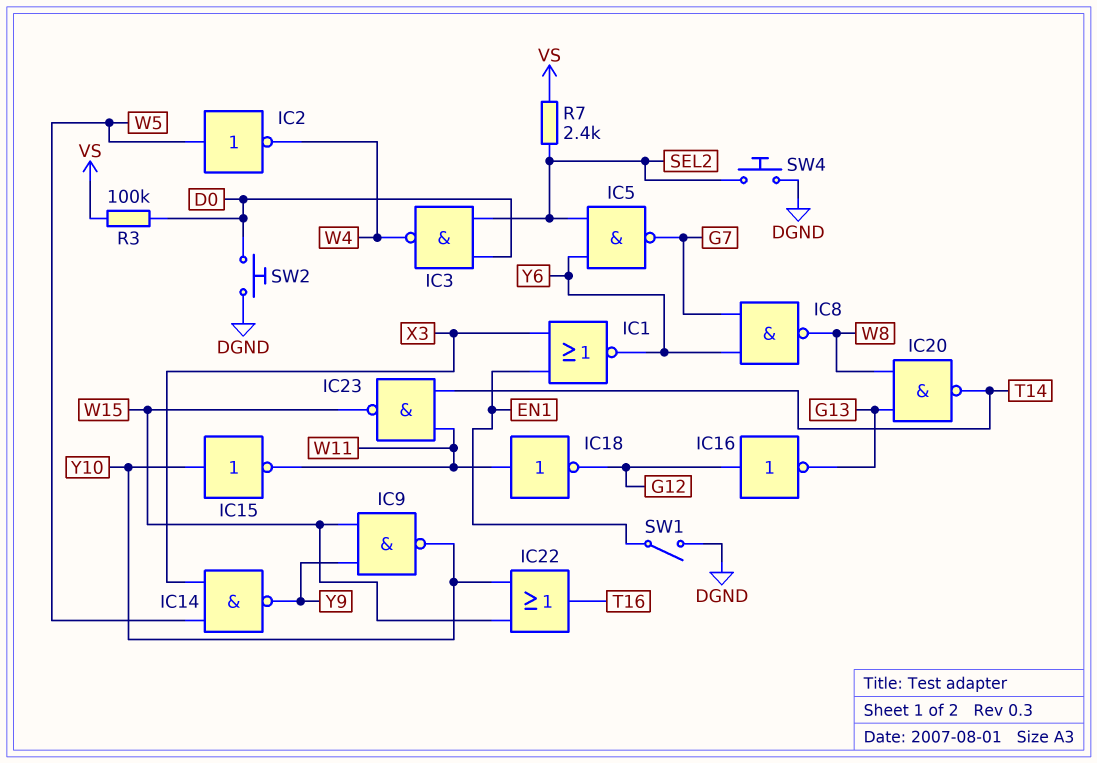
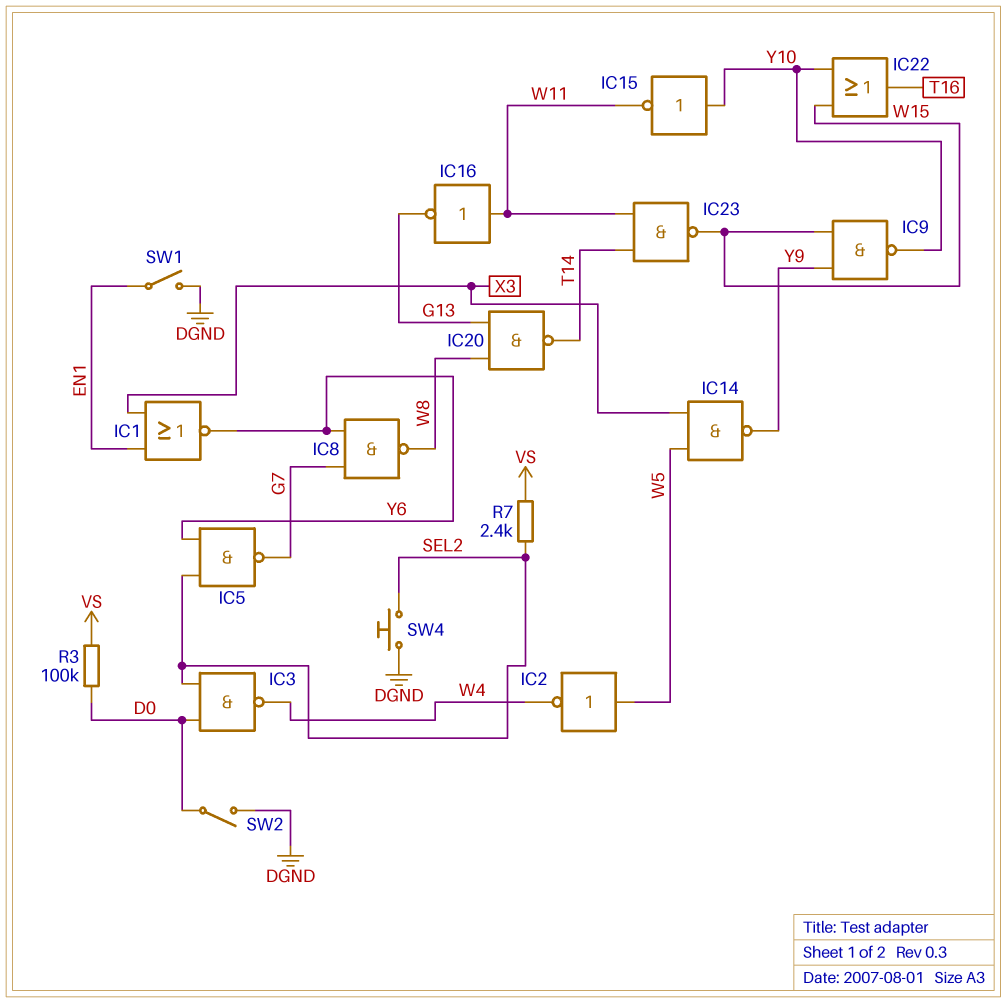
IC16: NOT (in G12, out G13) -> NOT (in W11, out G13)
IC18: NOT (in W11, out G12) -> none
SW2: button (D0, DGND) -> switch (D0, DGND)

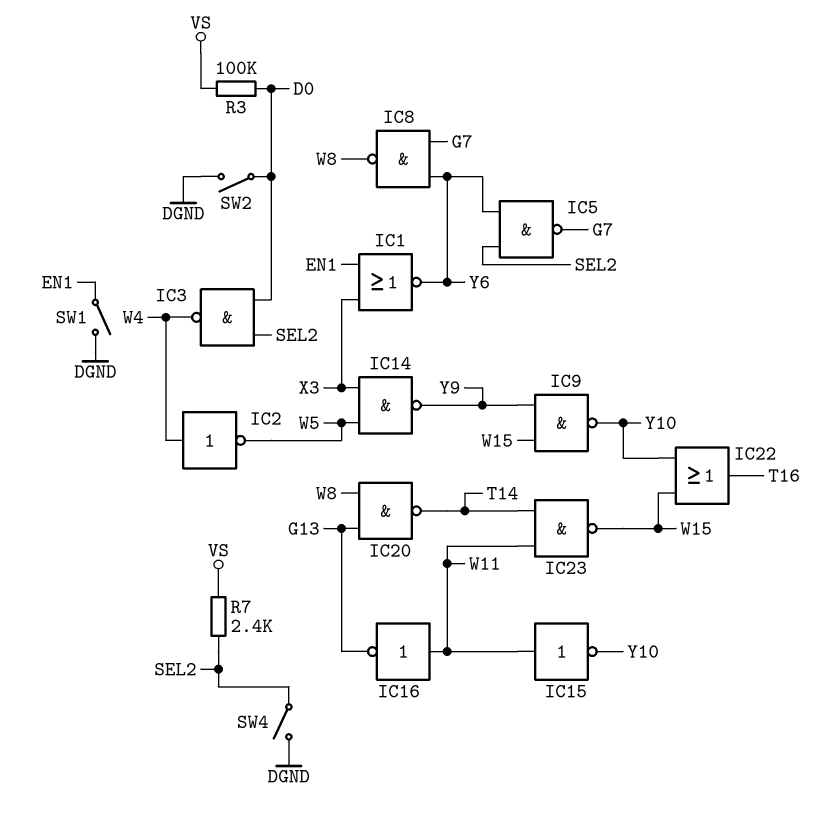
IC2: NOT (in W5, out W4) -> NOT (in W4, out W5)
IC15: NOT (in Y10, out W11) -> NOT (in W11, out Y10)
SW4: button (DGND, SEL2) -> switch (DGND, SEL2)

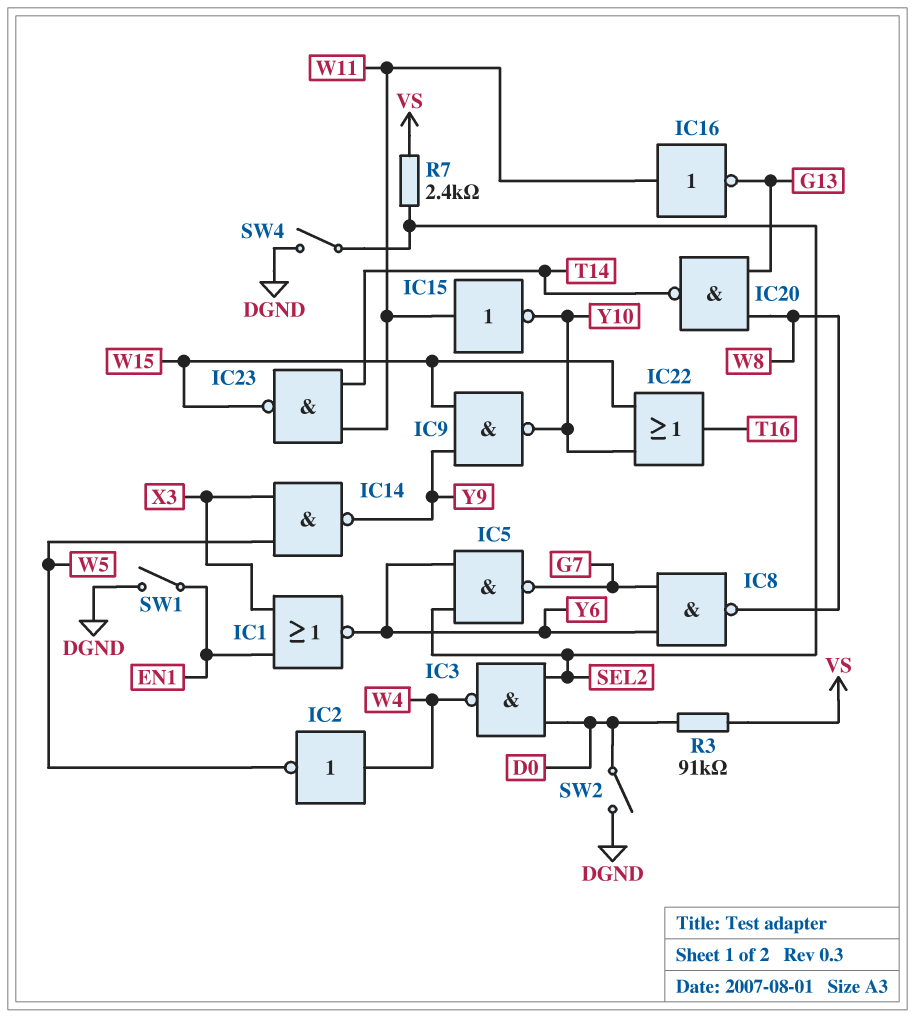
R3: 100k (D0, VS) -> 91k (D0, VS)

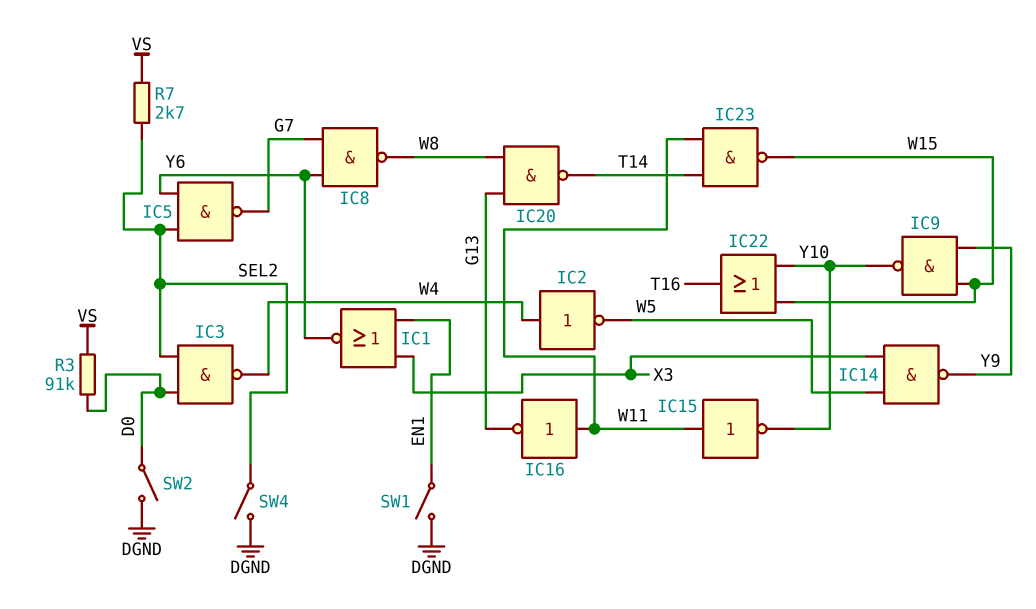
R7: 2.4k (SEL2, VS) -> 2.7k (SEL2, VS)

